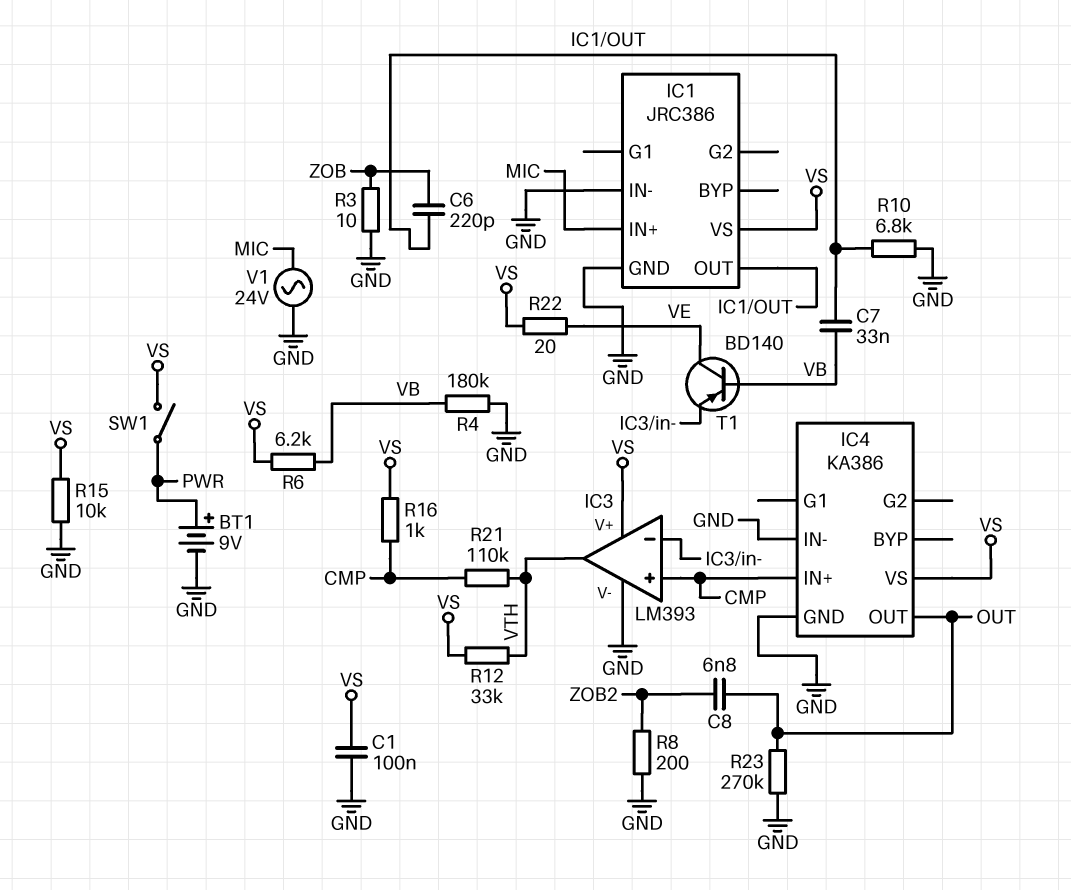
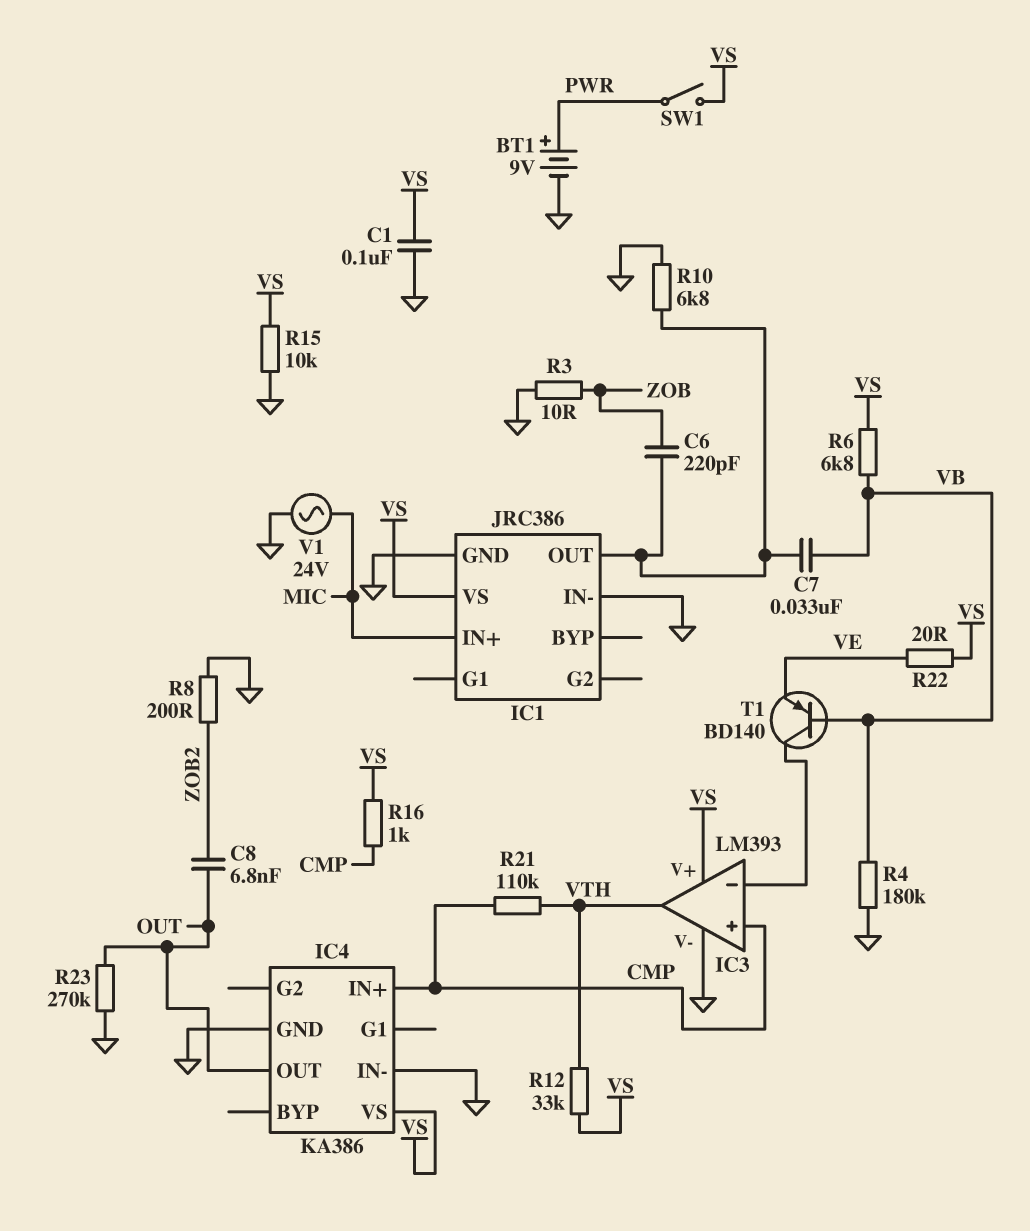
R6: 6.2k (VB, VS) -> 6.8k (VB, VS)
T1: PNP BD140 (B VB, C VE, E IC3/in-) -> PNP BD140 (B VB, C IC3/in-, E VE)

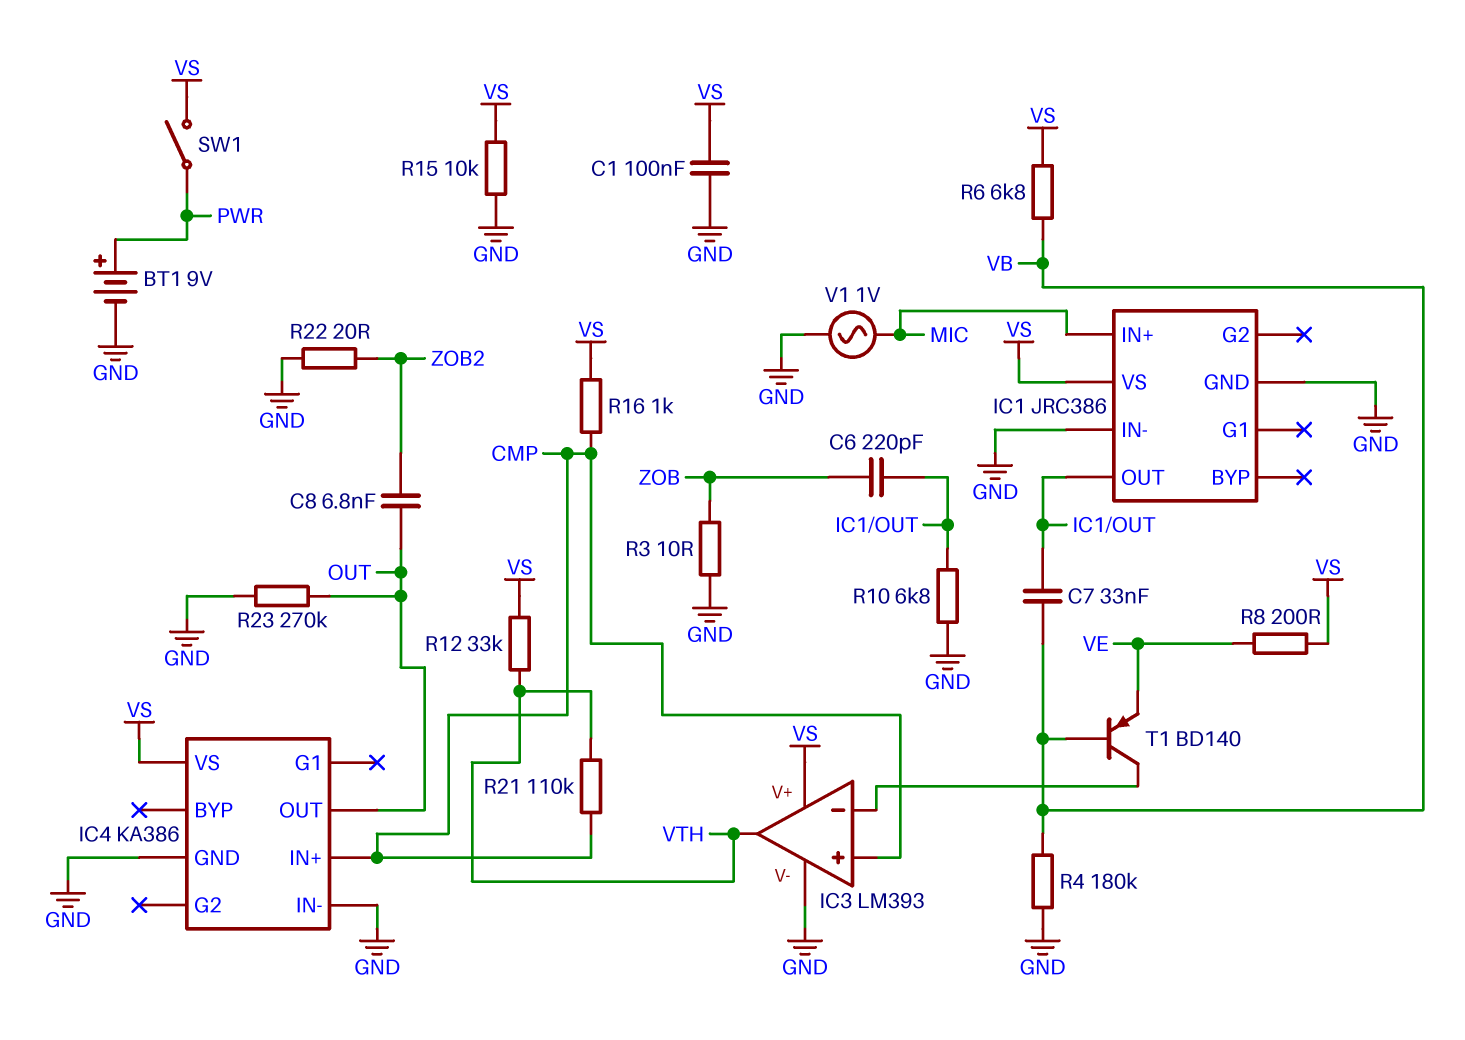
R8: 200 (GND, ZOB2) -> 200 (VE, VS)
R22: 20 (VE, VS) -> 20 (GND, ZOB2)
V1: AC 24V (GND, MIC) -> AC 1V (GND, MIC)

